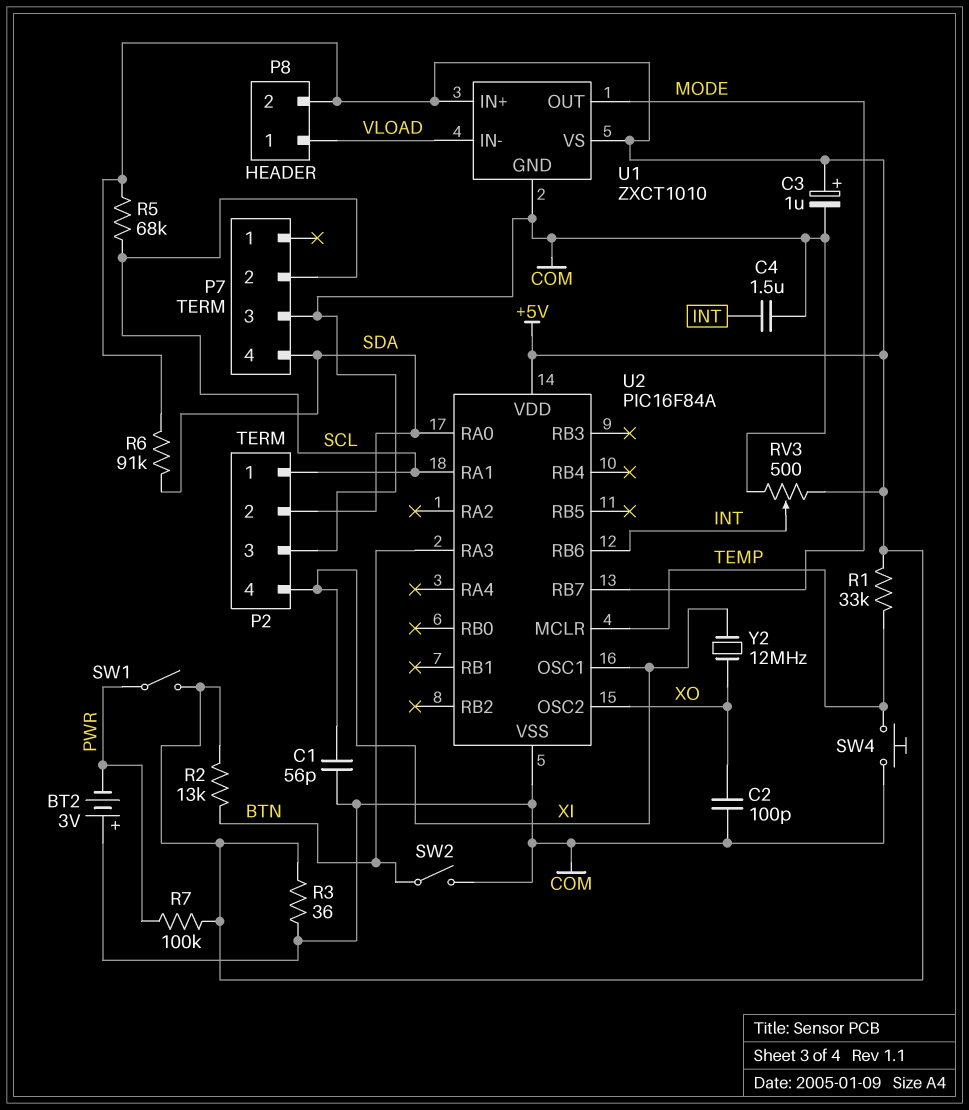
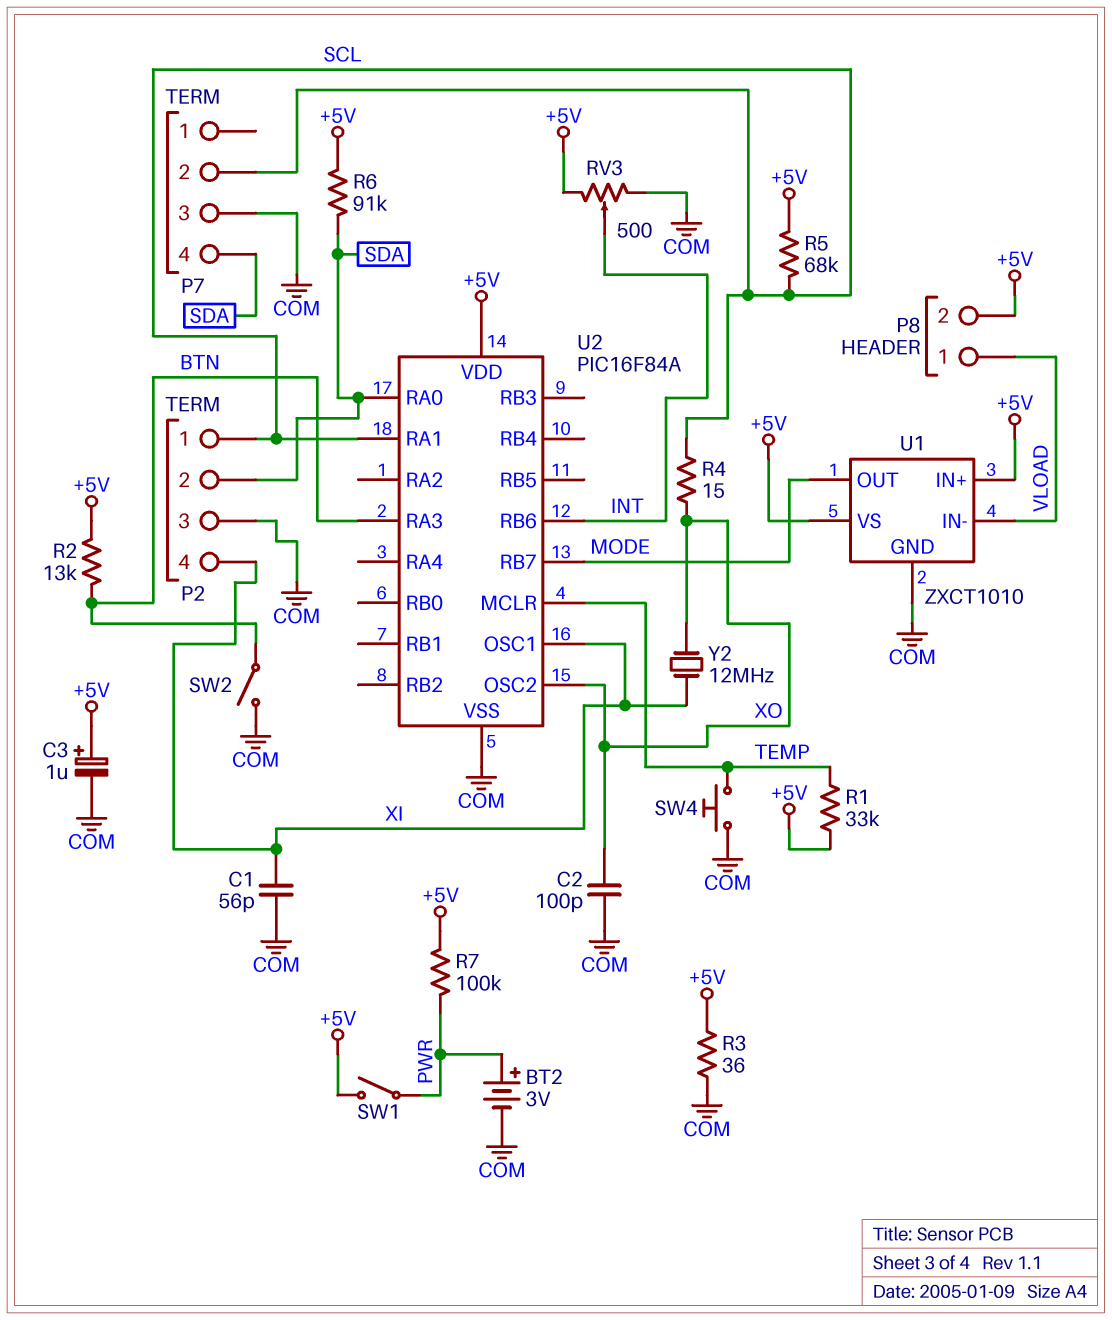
BT2: 3V (plus COM, minus PWR) -> 3V (plus PWR, minus COM)
C4: 1.5uF (COM, INT) -> none
R4: none -> 15 (SCL, XO)

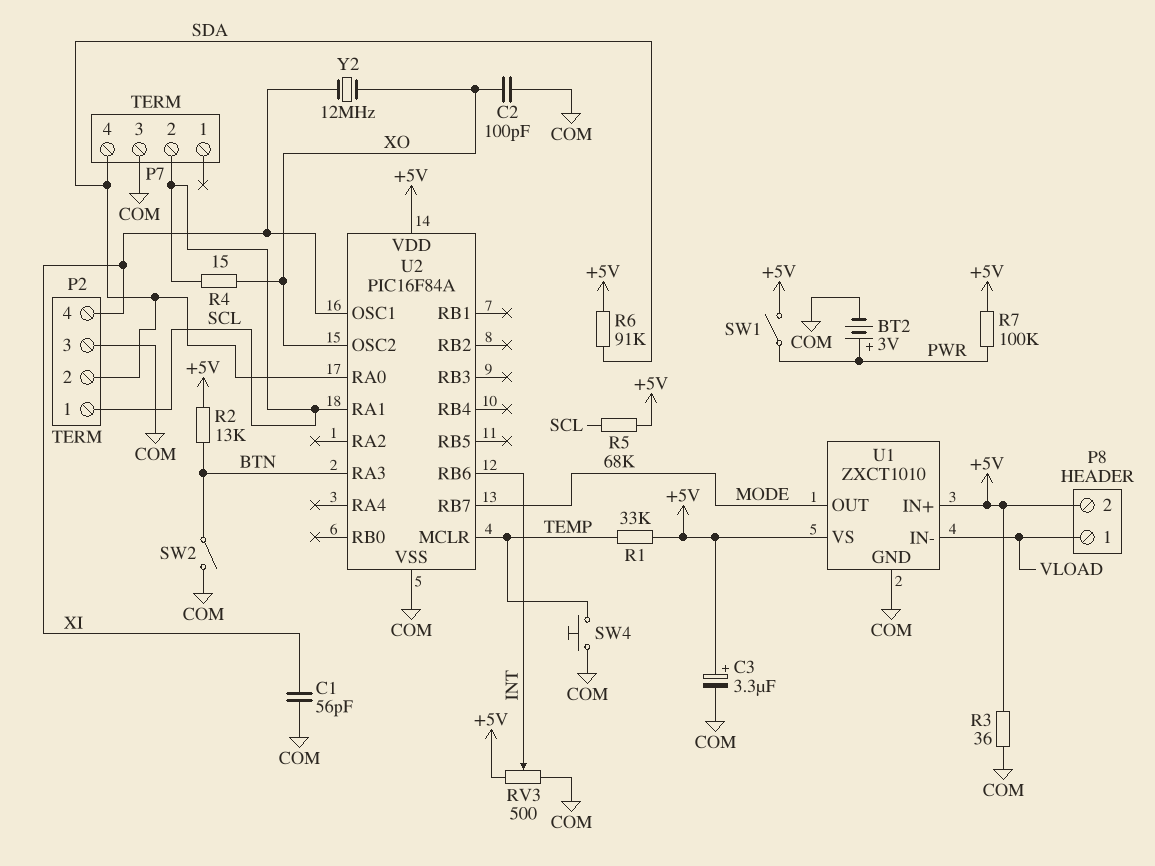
C3: 1uF (plus +5V, minus COM) -> 3.3uF (plus +5V, minus COM)

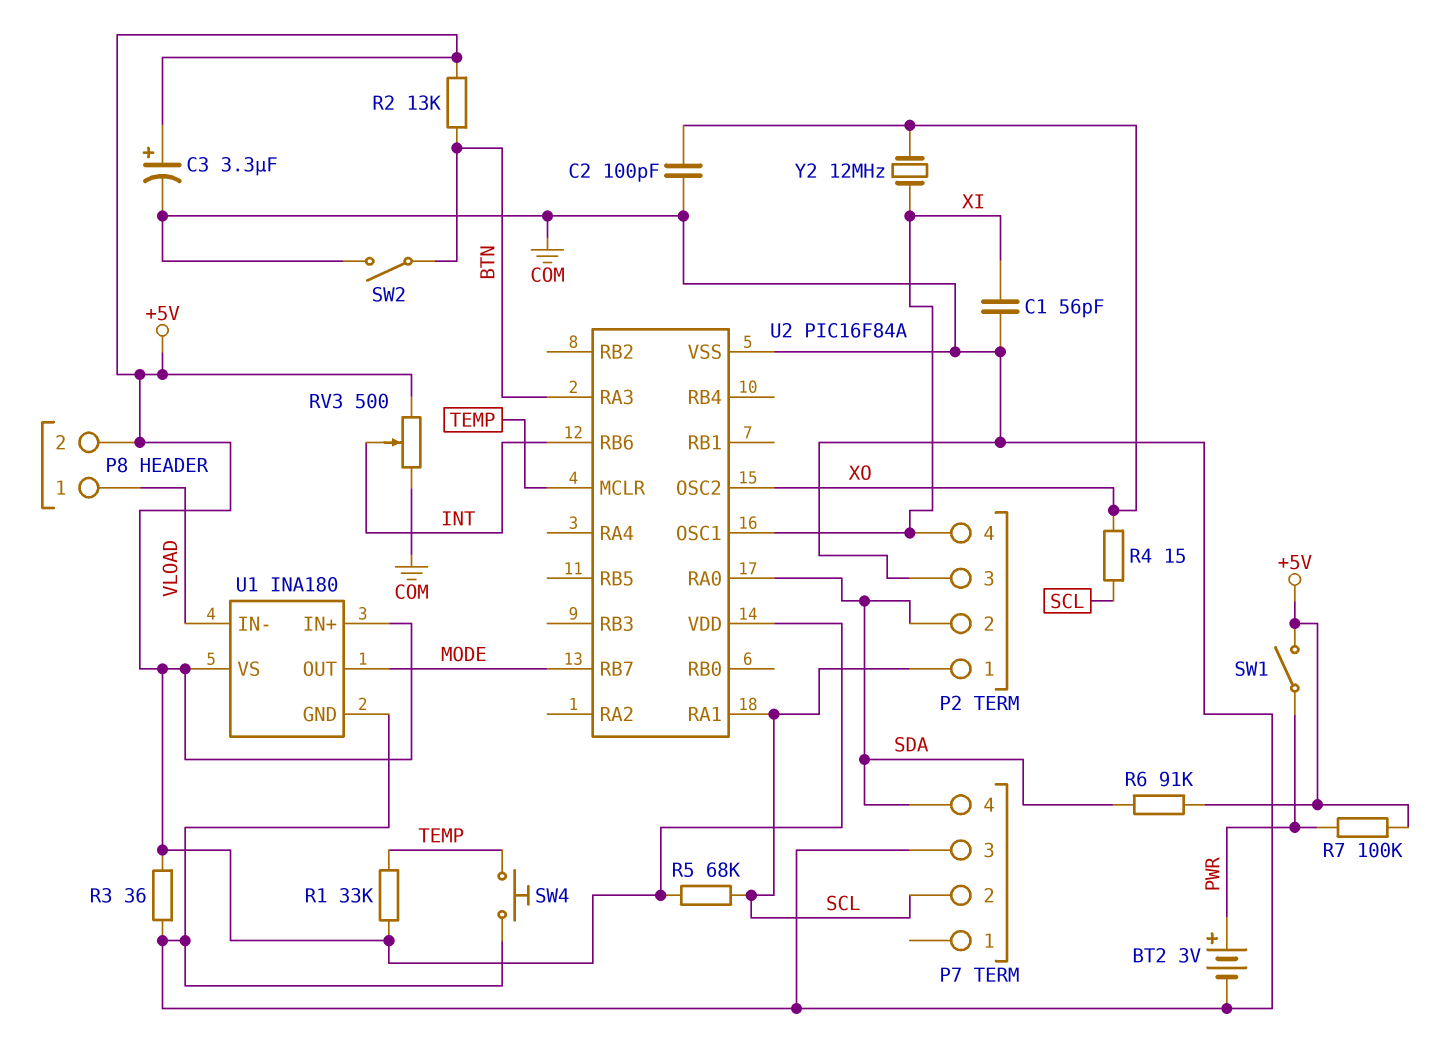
U1: ZXCT1010 -> INA180

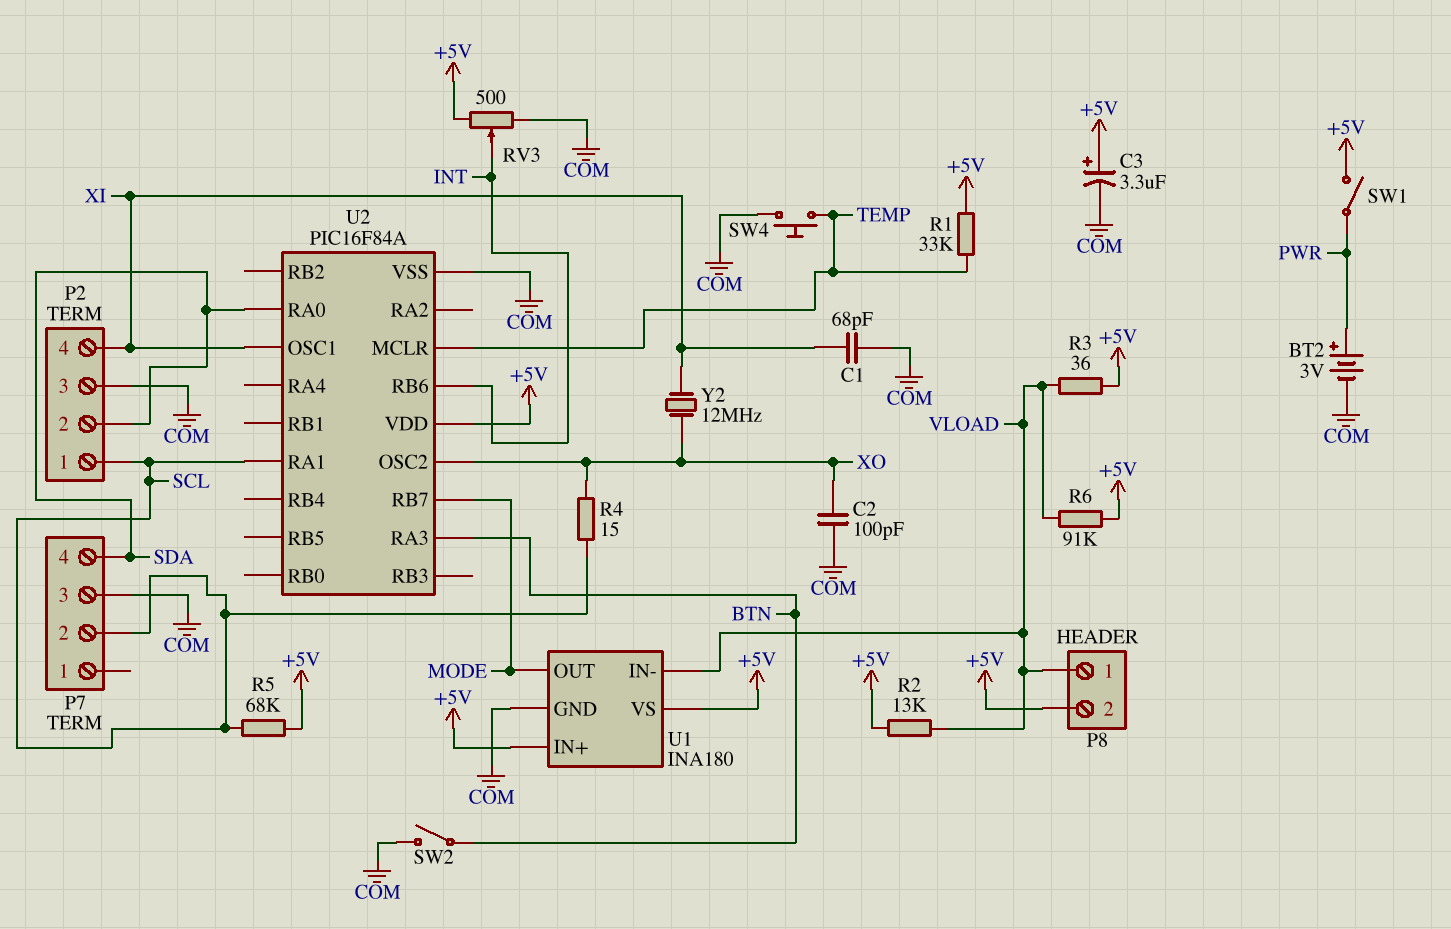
C1: 56pF (COM, XI) -> 68pF (COM, XI)
R2: 13k (+5V, BTN) -> 13k (+5V, VLOAD)
R3: 36 (+5V, COM) -> 36 (+5V, VLOAD)
R6: 91k (+5V, SDA) -> 91k (+5V, VLOAD)
R7: 100k (+5V, PWR) -> none

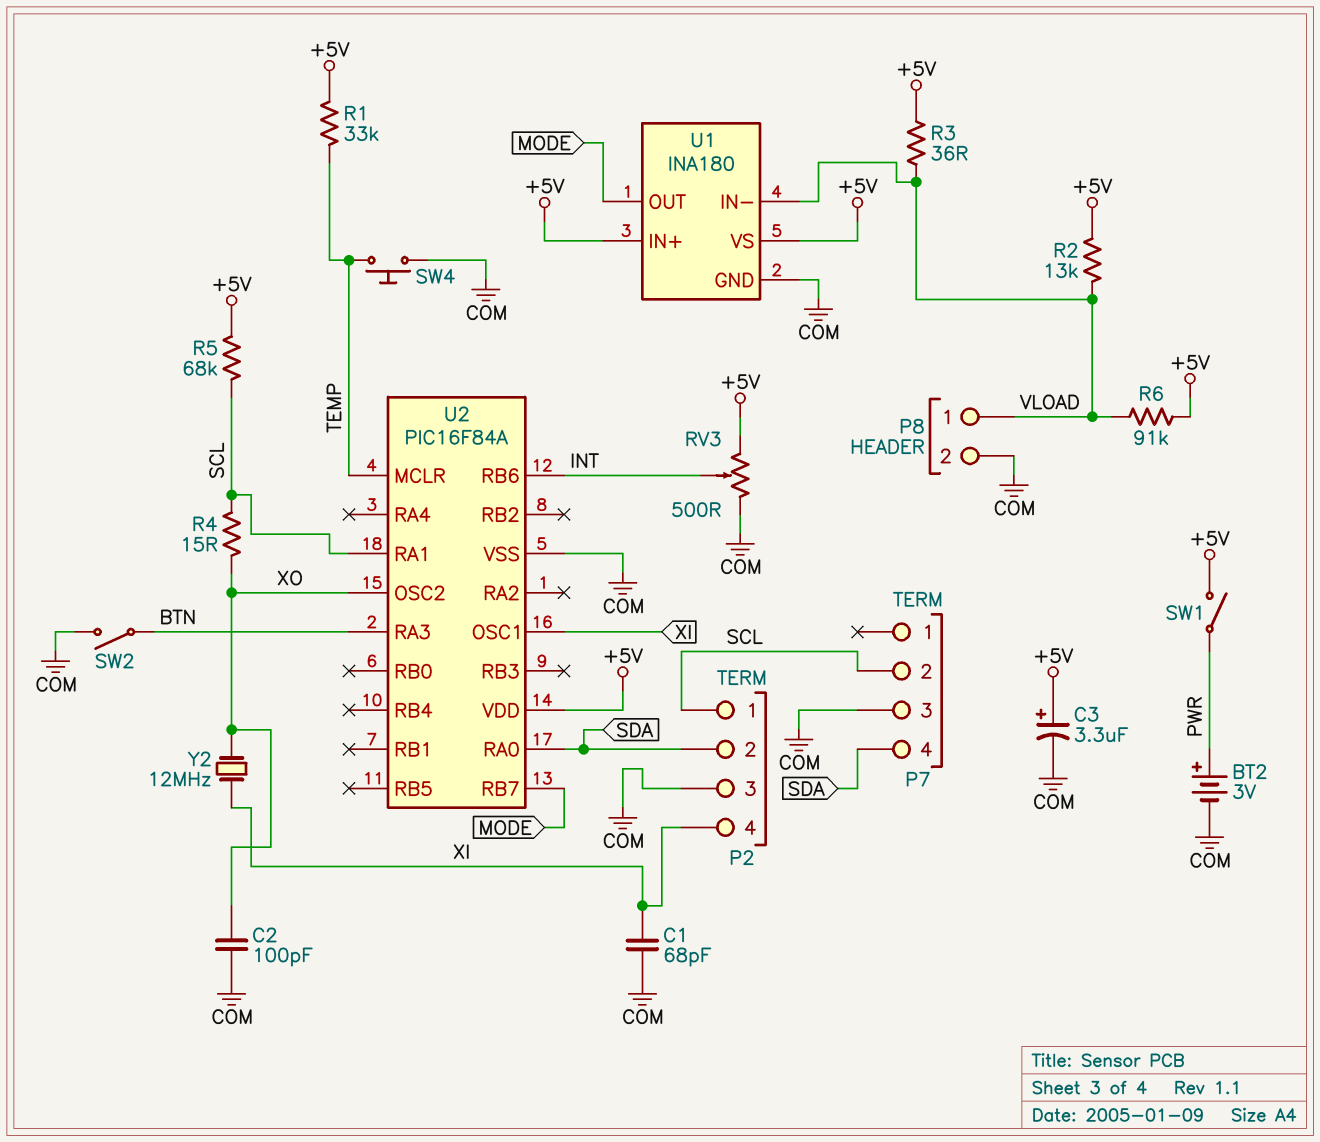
P8 pin 2: +5V -> COM

